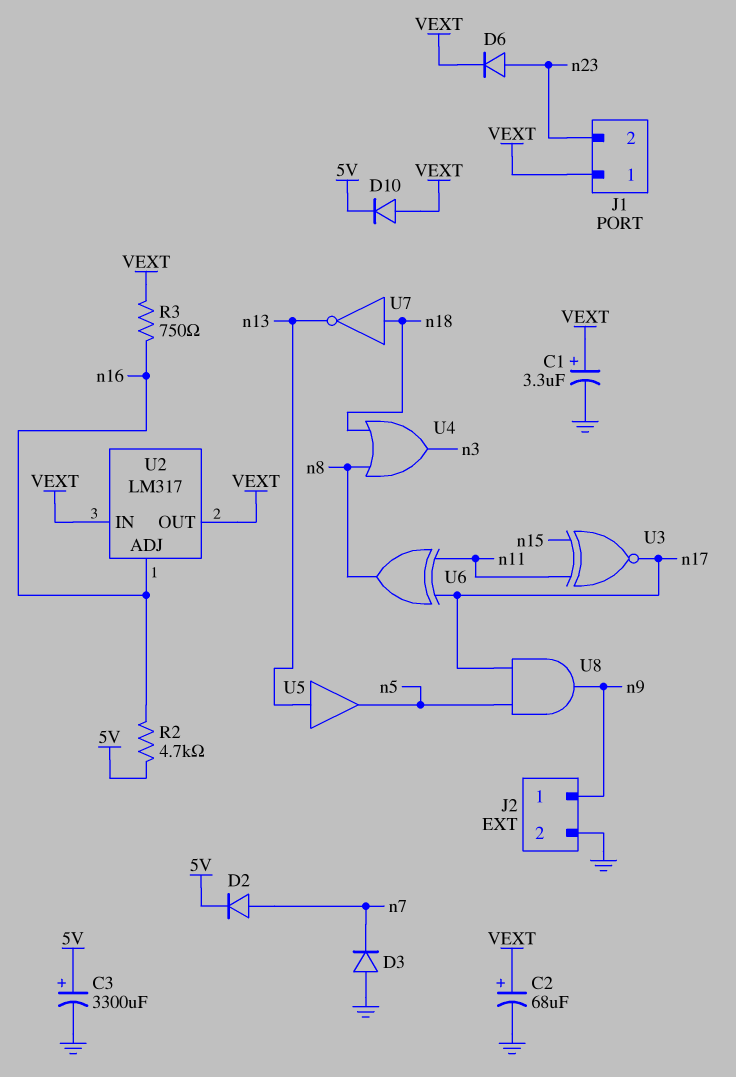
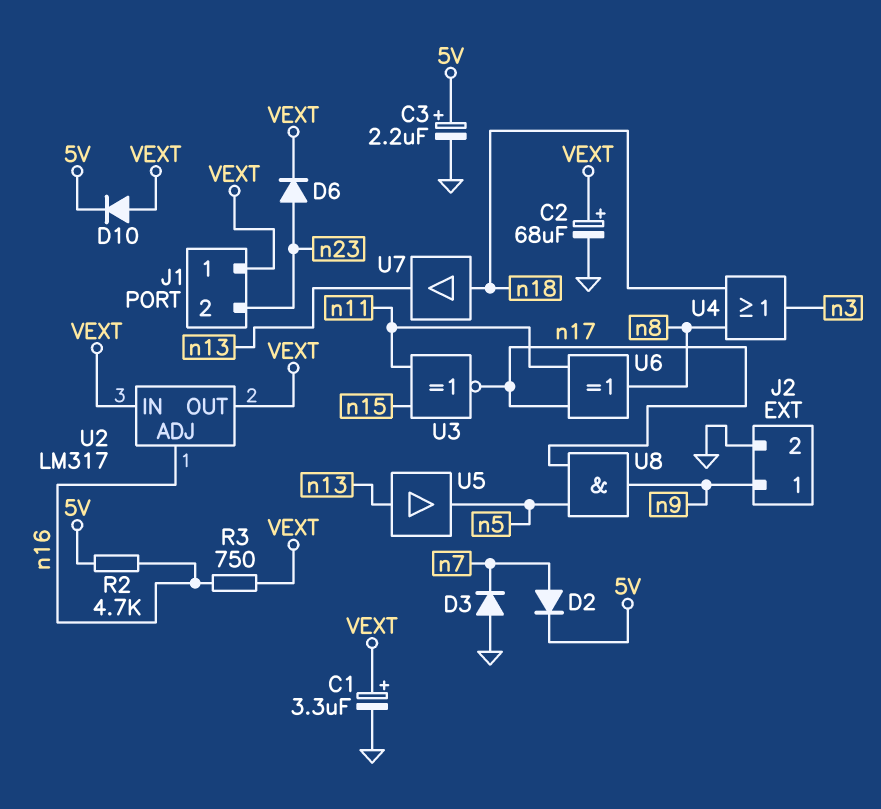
C3: 3300uF (plus 5V, minus GND) -> 2.2uF (plus 5V, minus GND)
U7: NOT (in n18, out n13) -> buffer (in n18, out n13)

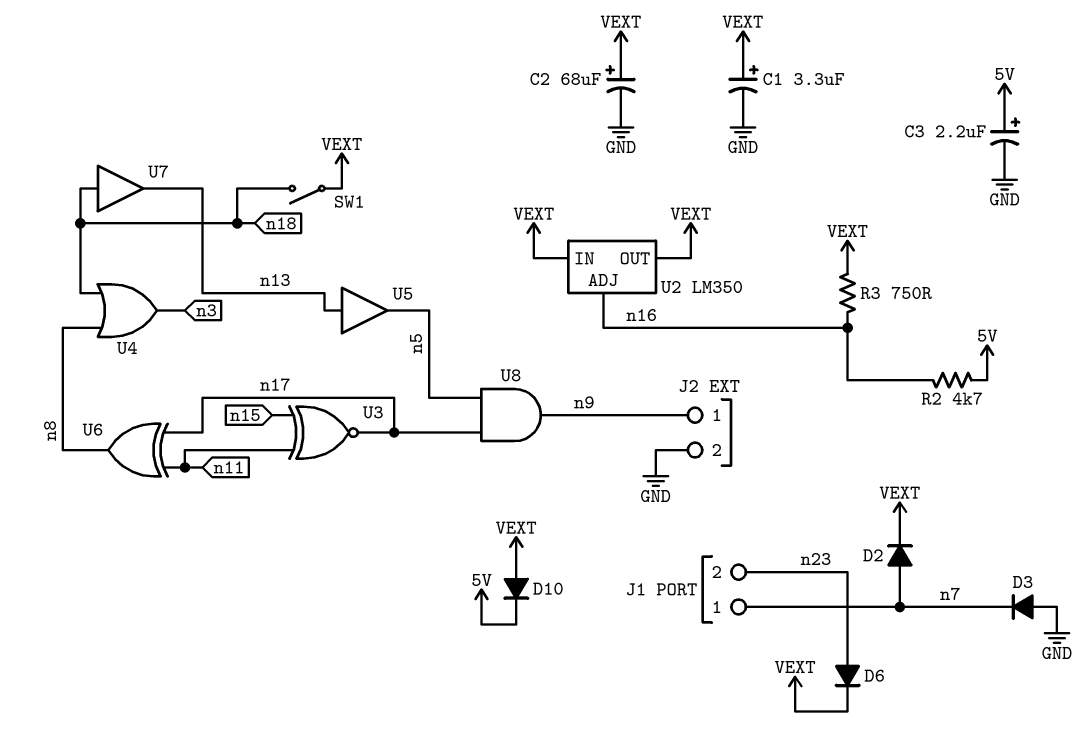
D2: diode (A n7, K 5V) -> diode (A n7, K VEXT)
J1 pin 1: VEXT -> n7
SW1: none -> switch (VEXT, n18)
U2: LM317 -> LM350

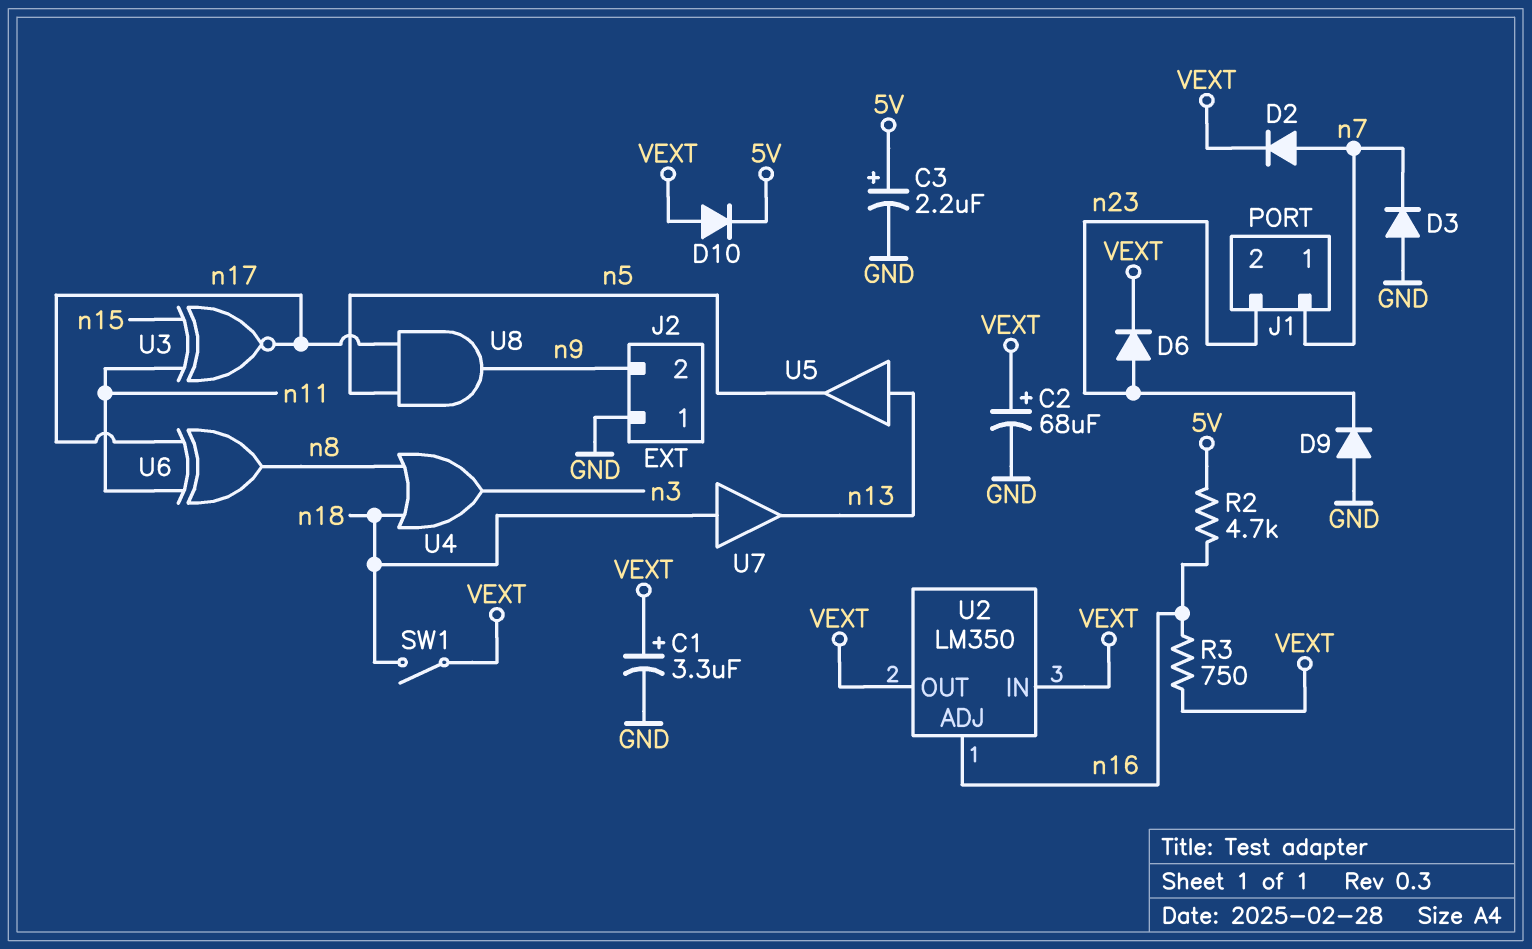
D9: none -> diode (A GND, K n23)
J2 pin 1: n9 -> GND
J2 pin 2: GND -> n9

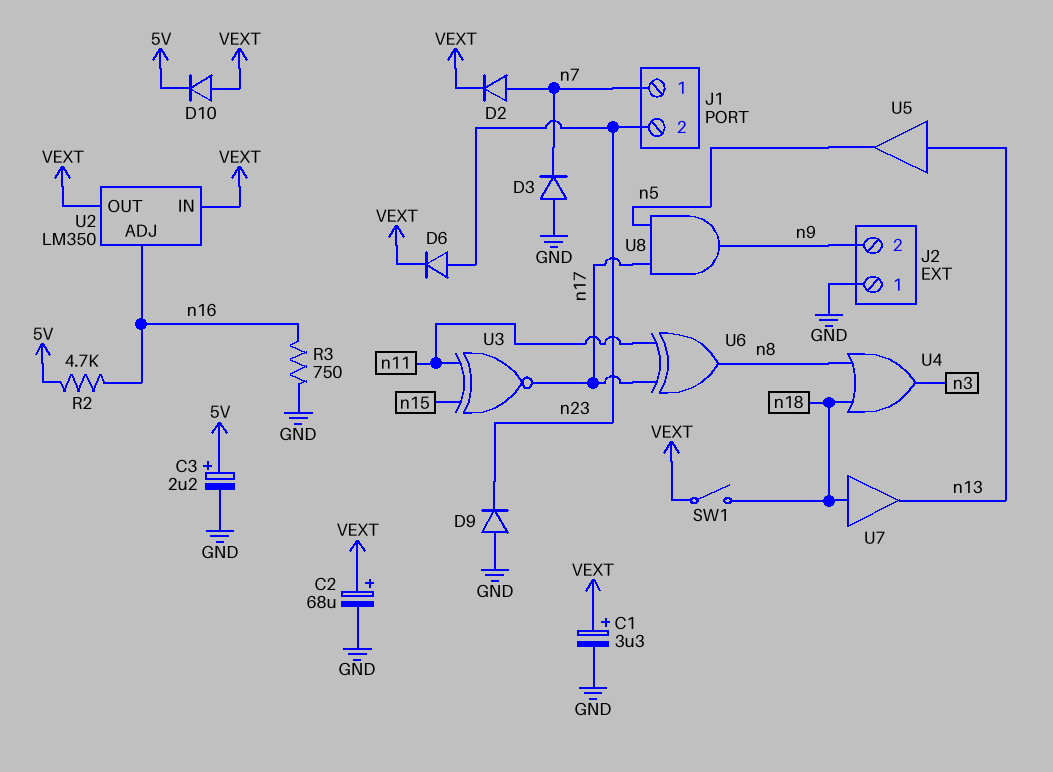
R3: 750 (VEXT, n16) -> 750 (GND, n16)

